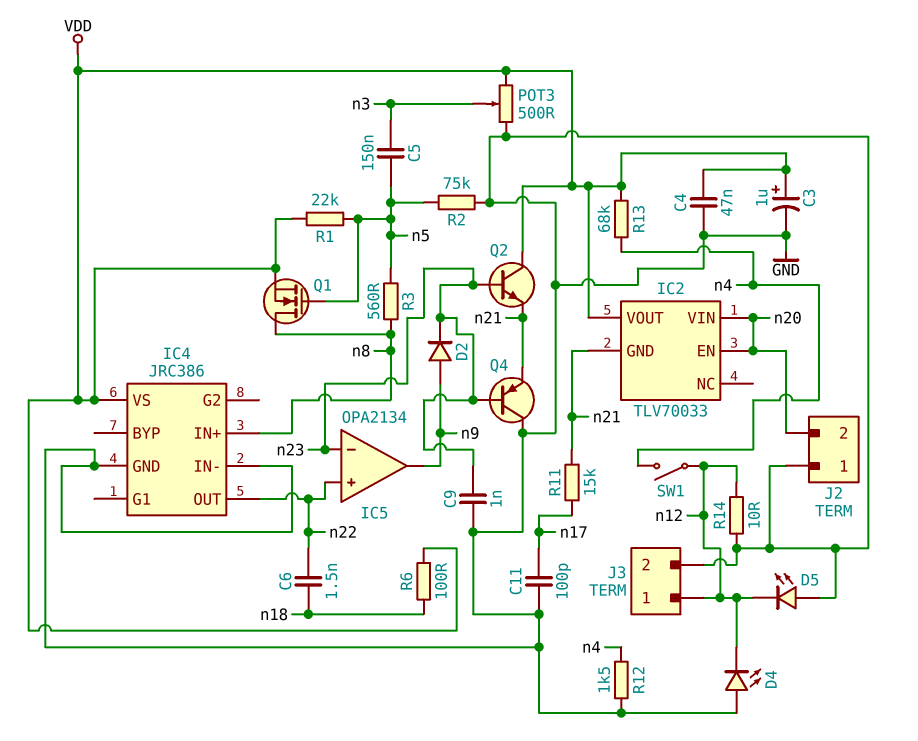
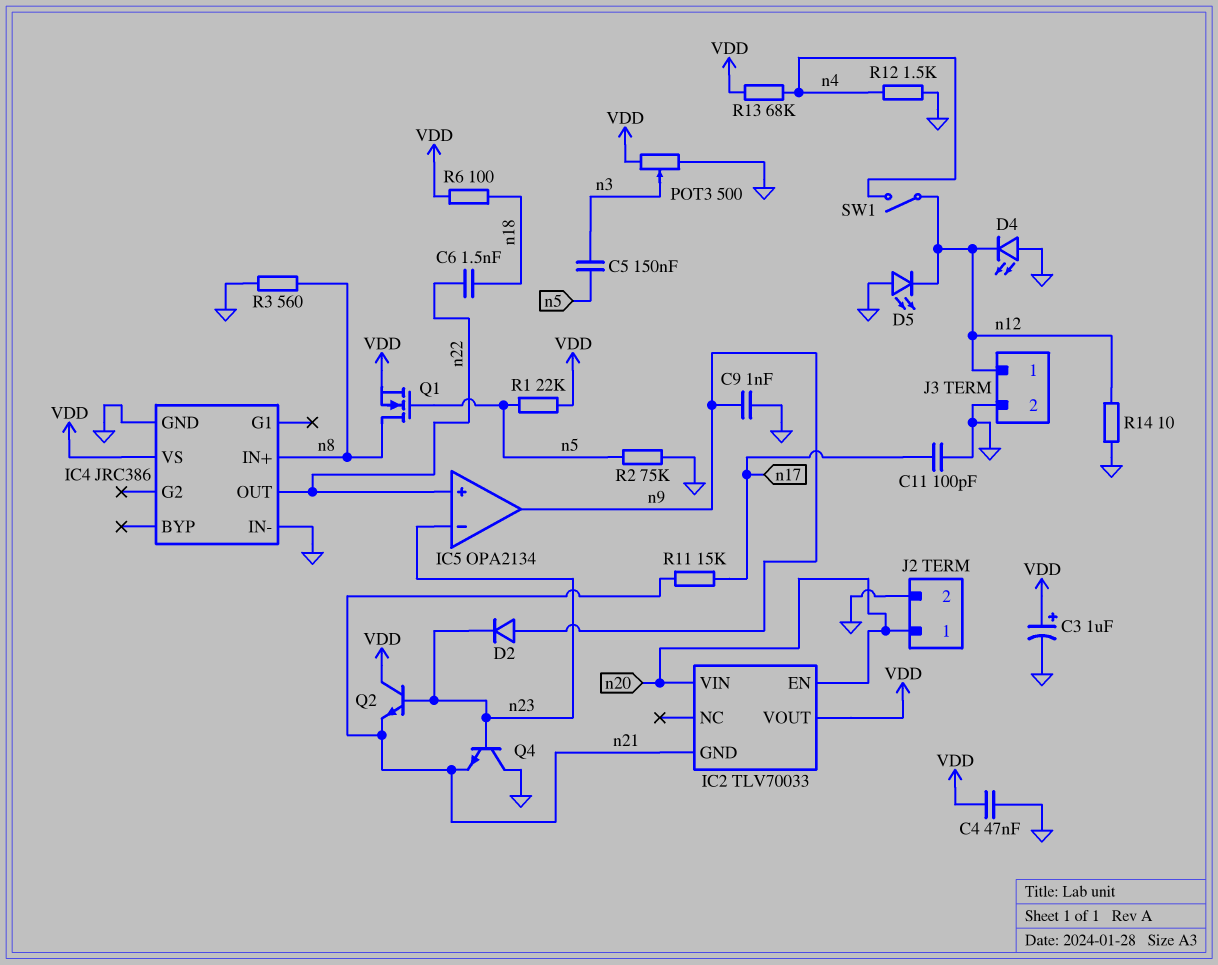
C9: 1nF (GND, n23) -> 1nF (GND, n9)
J2 pin 1: GND -> n20
J2 pin 2: n20 -> GND
Q4: PNP (B n23, C GND, E n21) -> NPN (B n23, C GND, E n21)
R3: 560 (n5, n8) -> 560 (GND, n8)

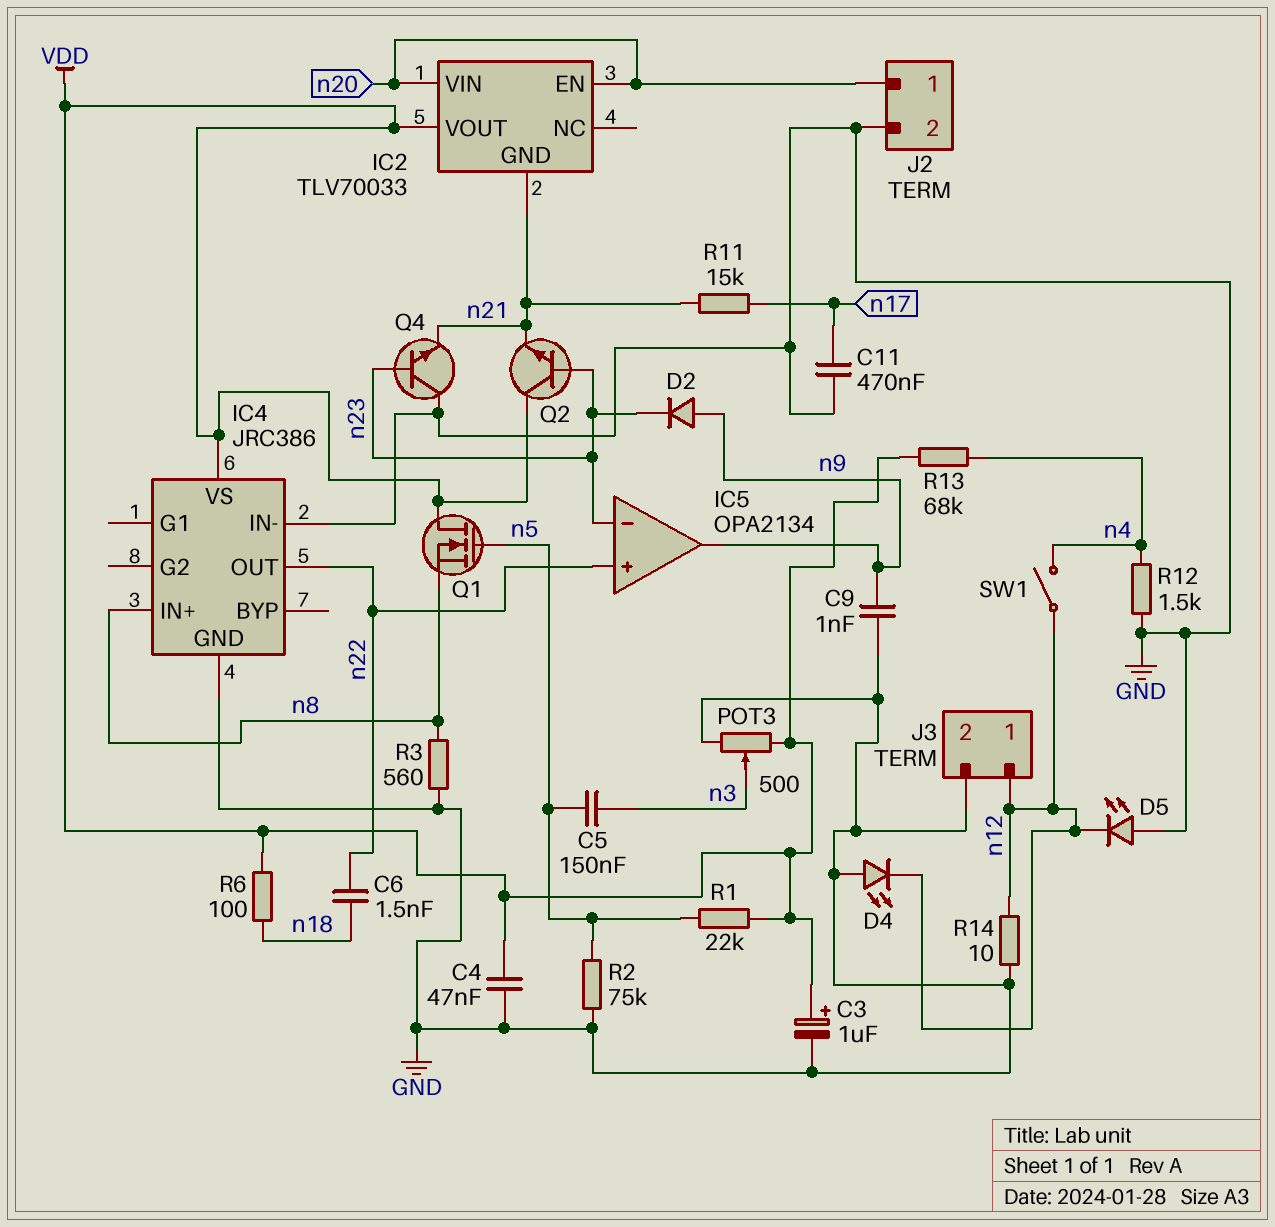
C11: 100pF (GND, n17) -> 470nF (GND, n17)
Q1: NMOS (G n5, D n8, S VDD) -> NMOS (G n5, D VDD, S n8)

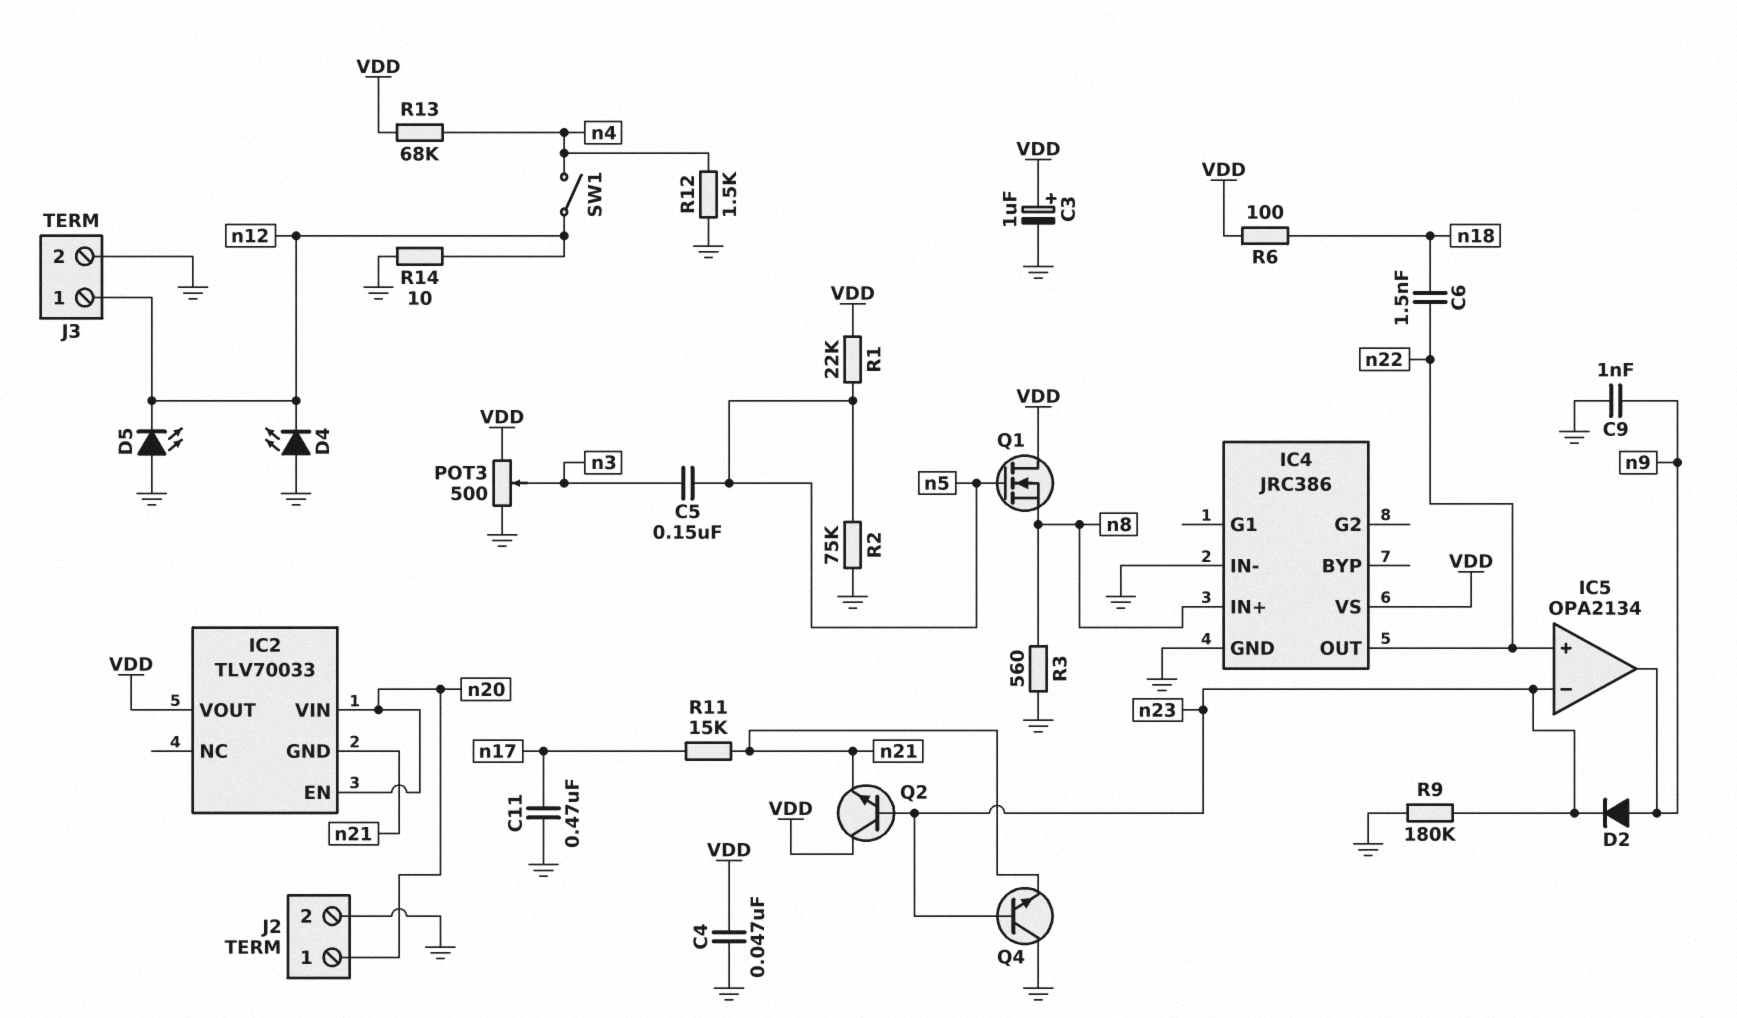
R9: none -> 180k (GND, n23)

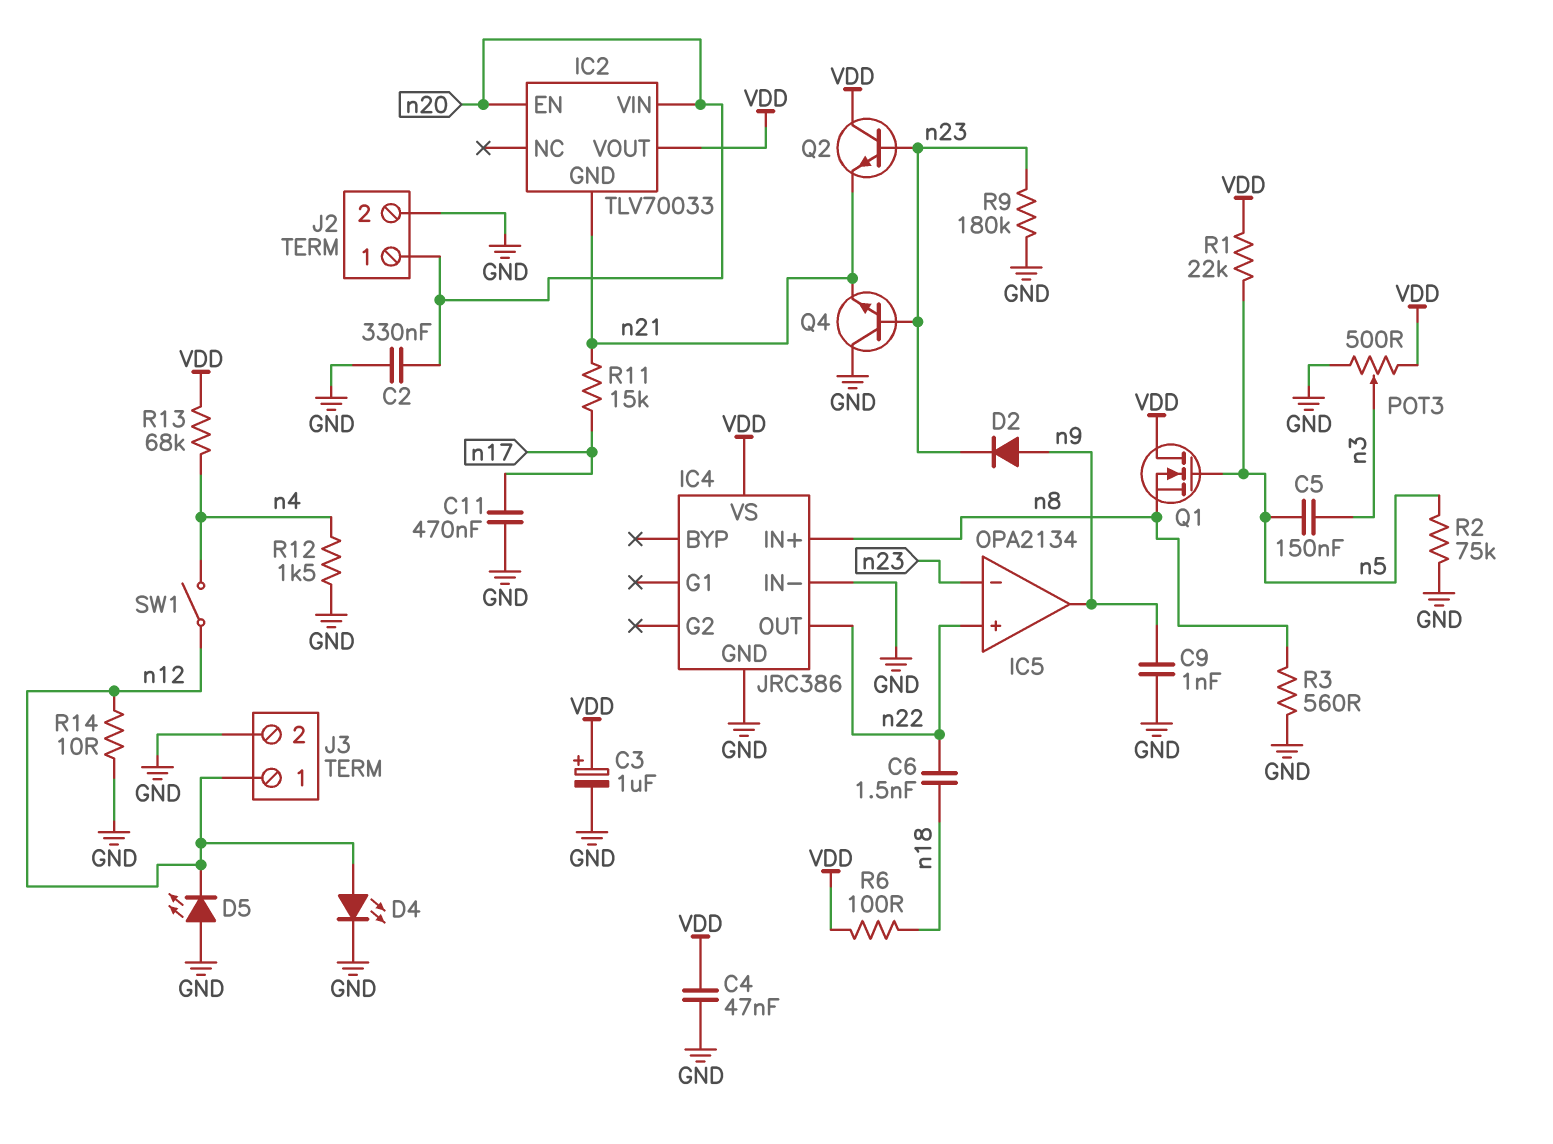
C2: none -> 330nF (GND, n20)
D4: LED (A GND, K n12) -> LED (A n12, K GND)

